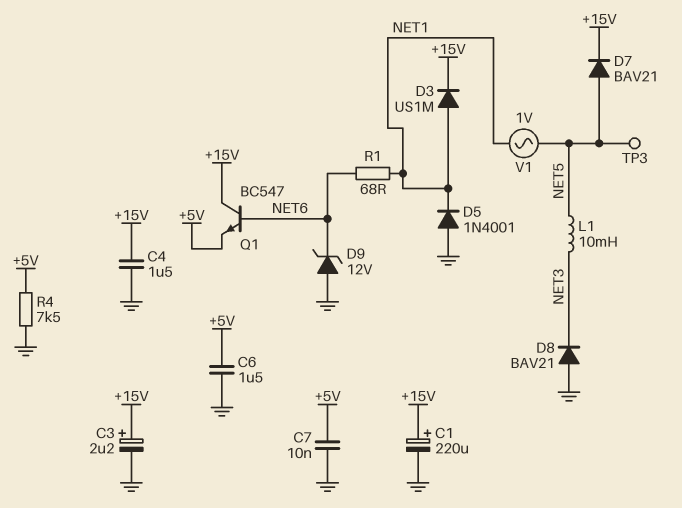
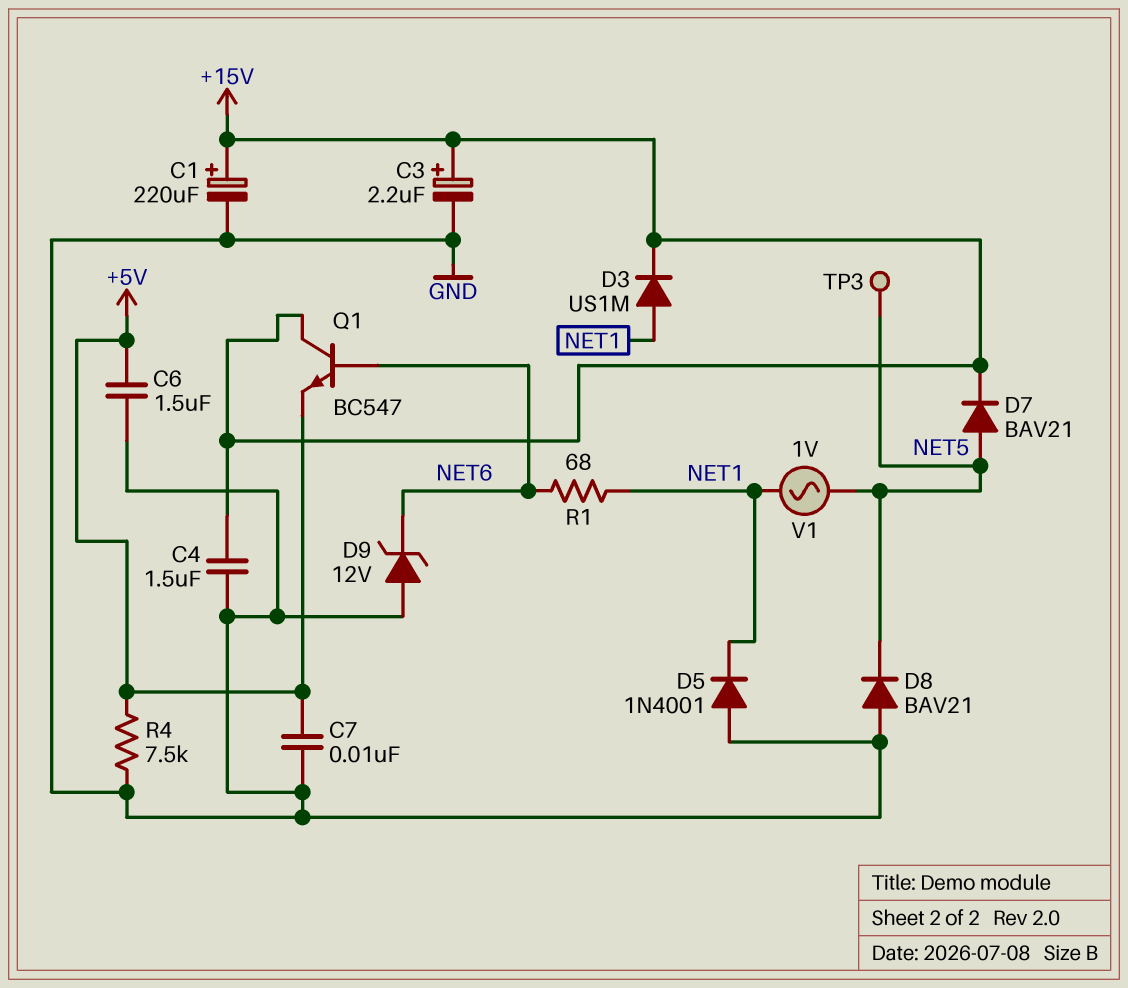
D8: diode BAV21 (A GND, K NET3) -> diode BAV21 (A GND, K NET5)
L1: 10mH (NET3, NET5) -> none

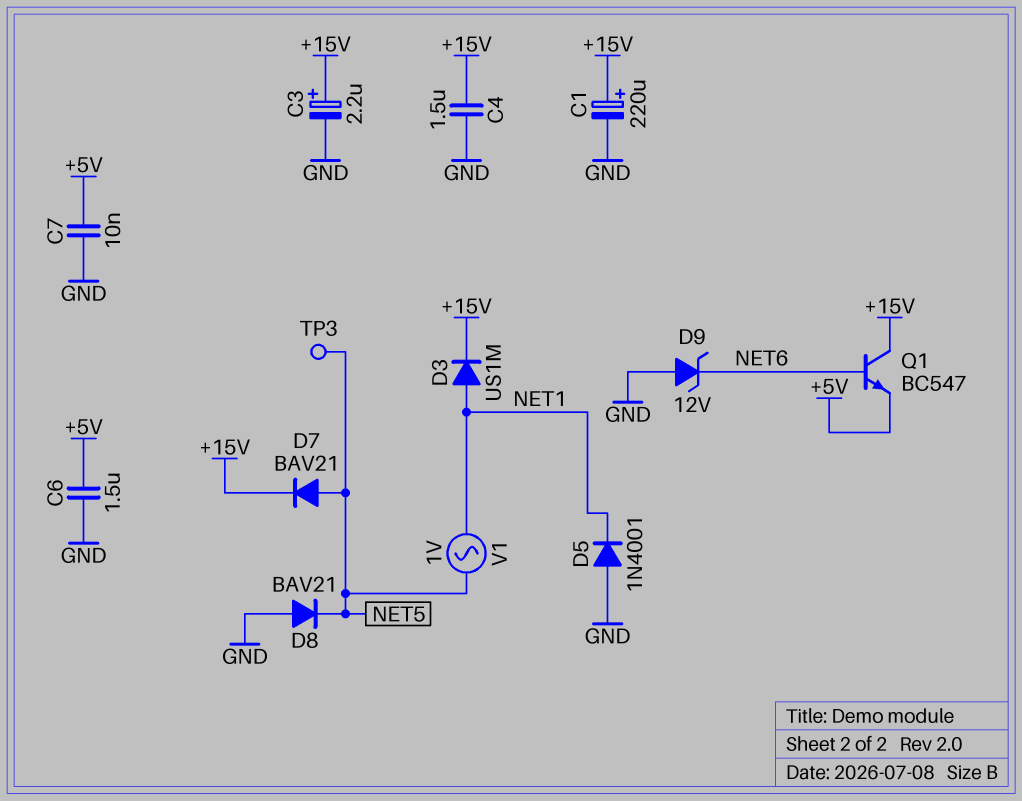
R1: 68 (NET1, NET6) -> none
R4: 7.5k (+5V, GND) -> none

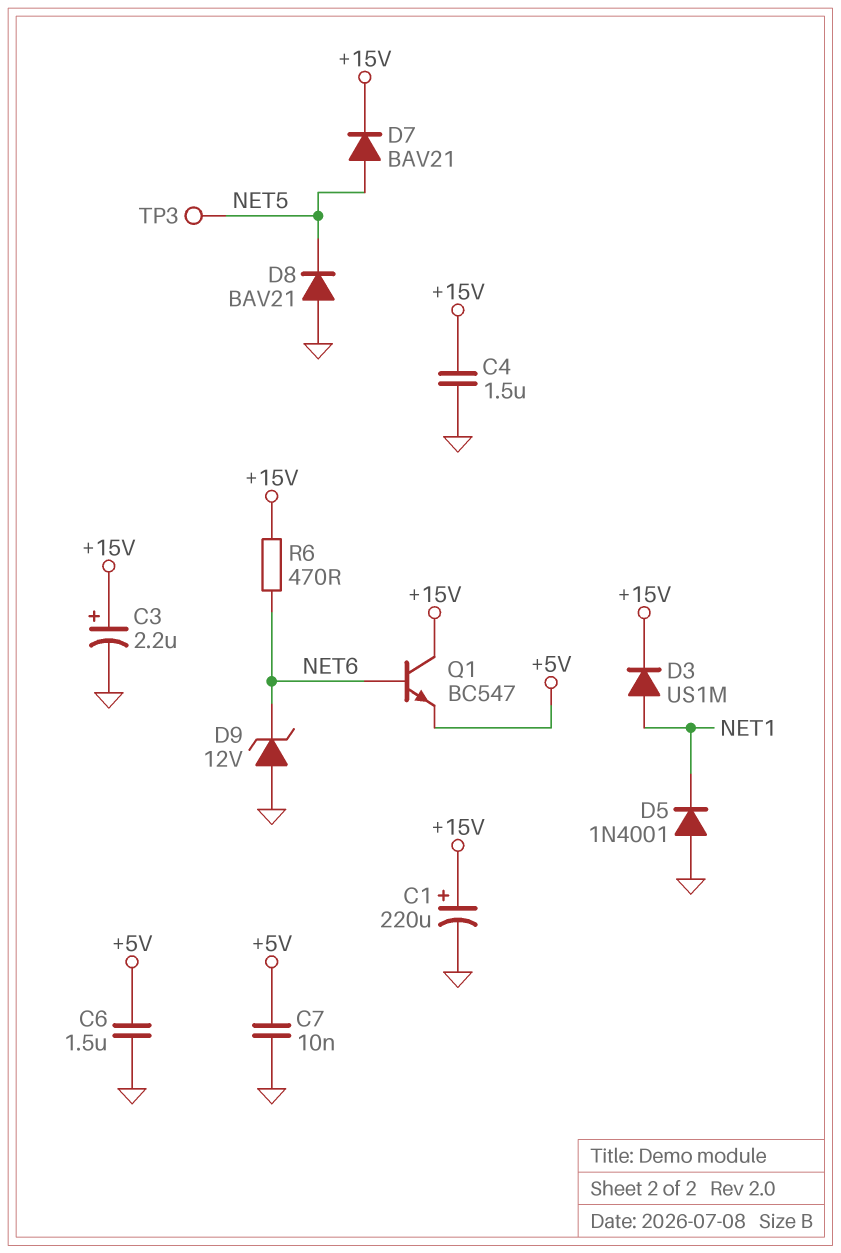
R6: none -> 470 (+15V, NET6)
V1: AC 1V (NET1, NET5) -> none

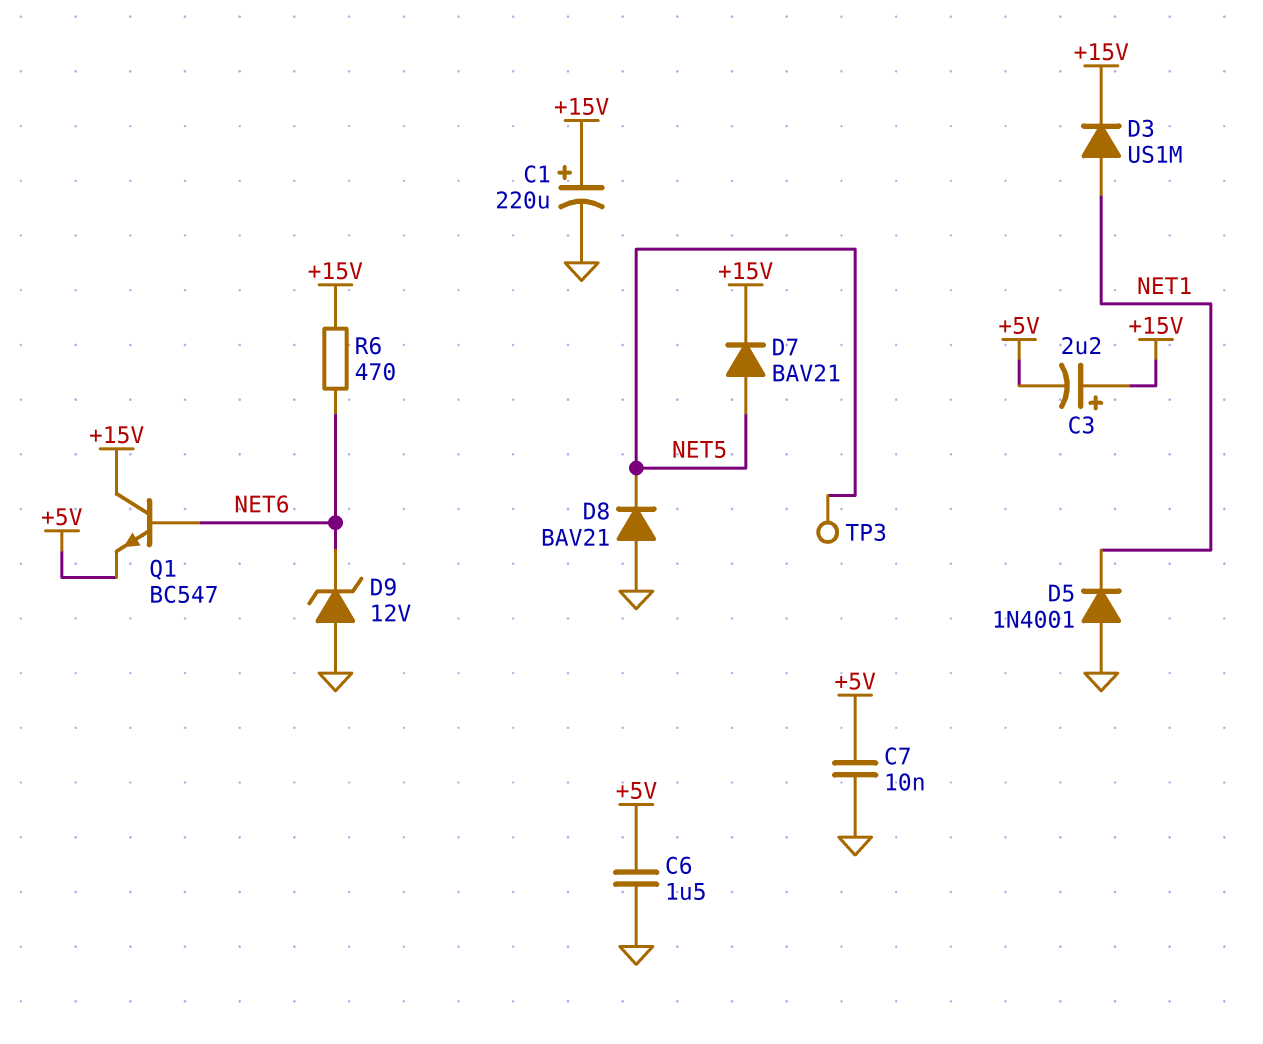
C3: 2.2uF (plus +15V, minus GND) -> 2.2uF (plus +15V, minus +5V)
C4: 1.5uF (+15V, GND) -> none

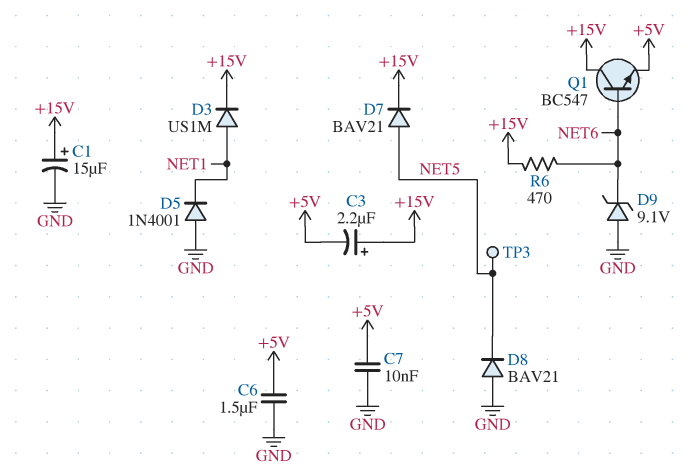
C1: 220uF (plus +15V, minus GND) -> 15uF (plus +15V, minus GND)
D9: zener 12V (A GND, K NET6) -> zener 9.1V (A GND, K NET6)

